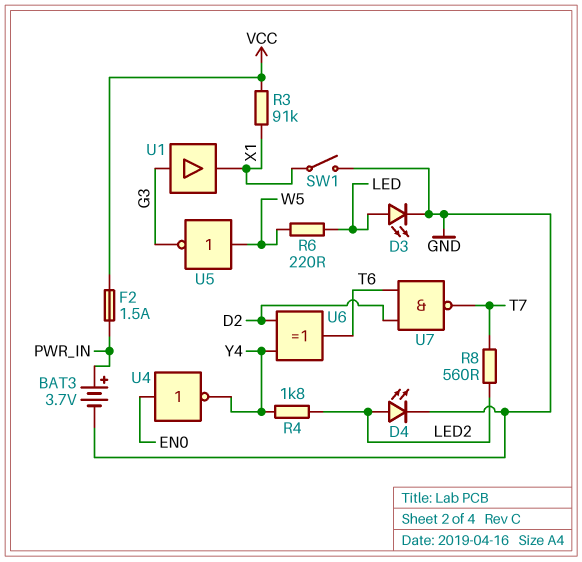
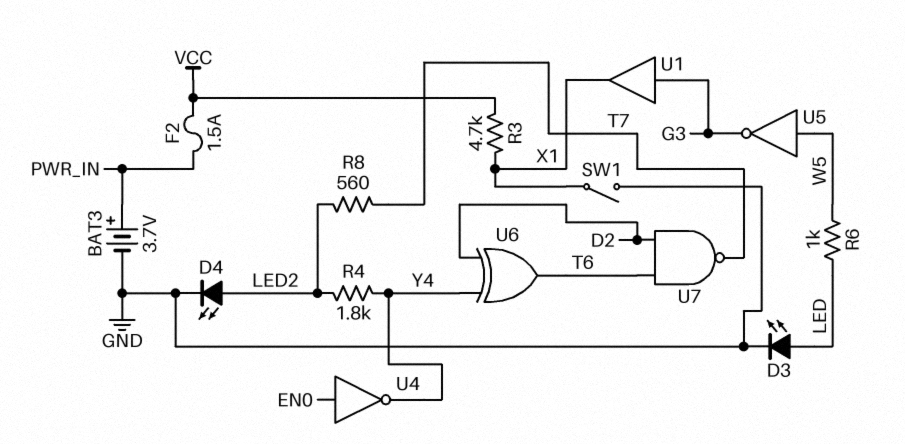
R3: 91k (VCC, X1) -> 4.7k (VCC, X1)
R6: 220 (LED, W5) -> 1k (LED, W5)

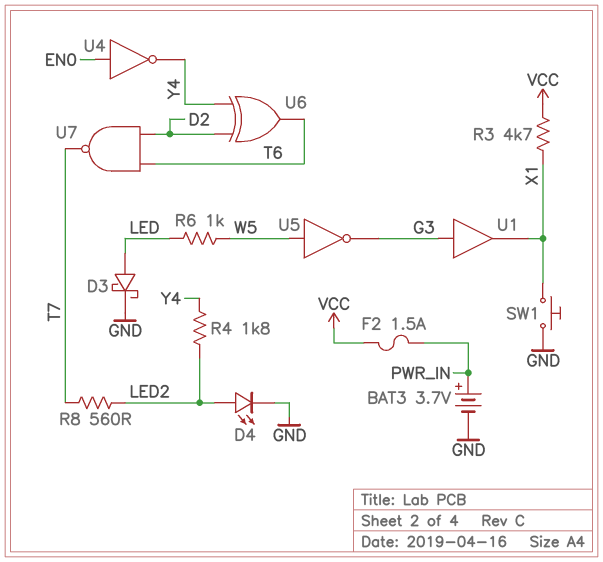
D3: LED (A LED, K GND) -> schottky (A LED, K GND)
SW1: switch (GND, X1) -> button (GND, X1)

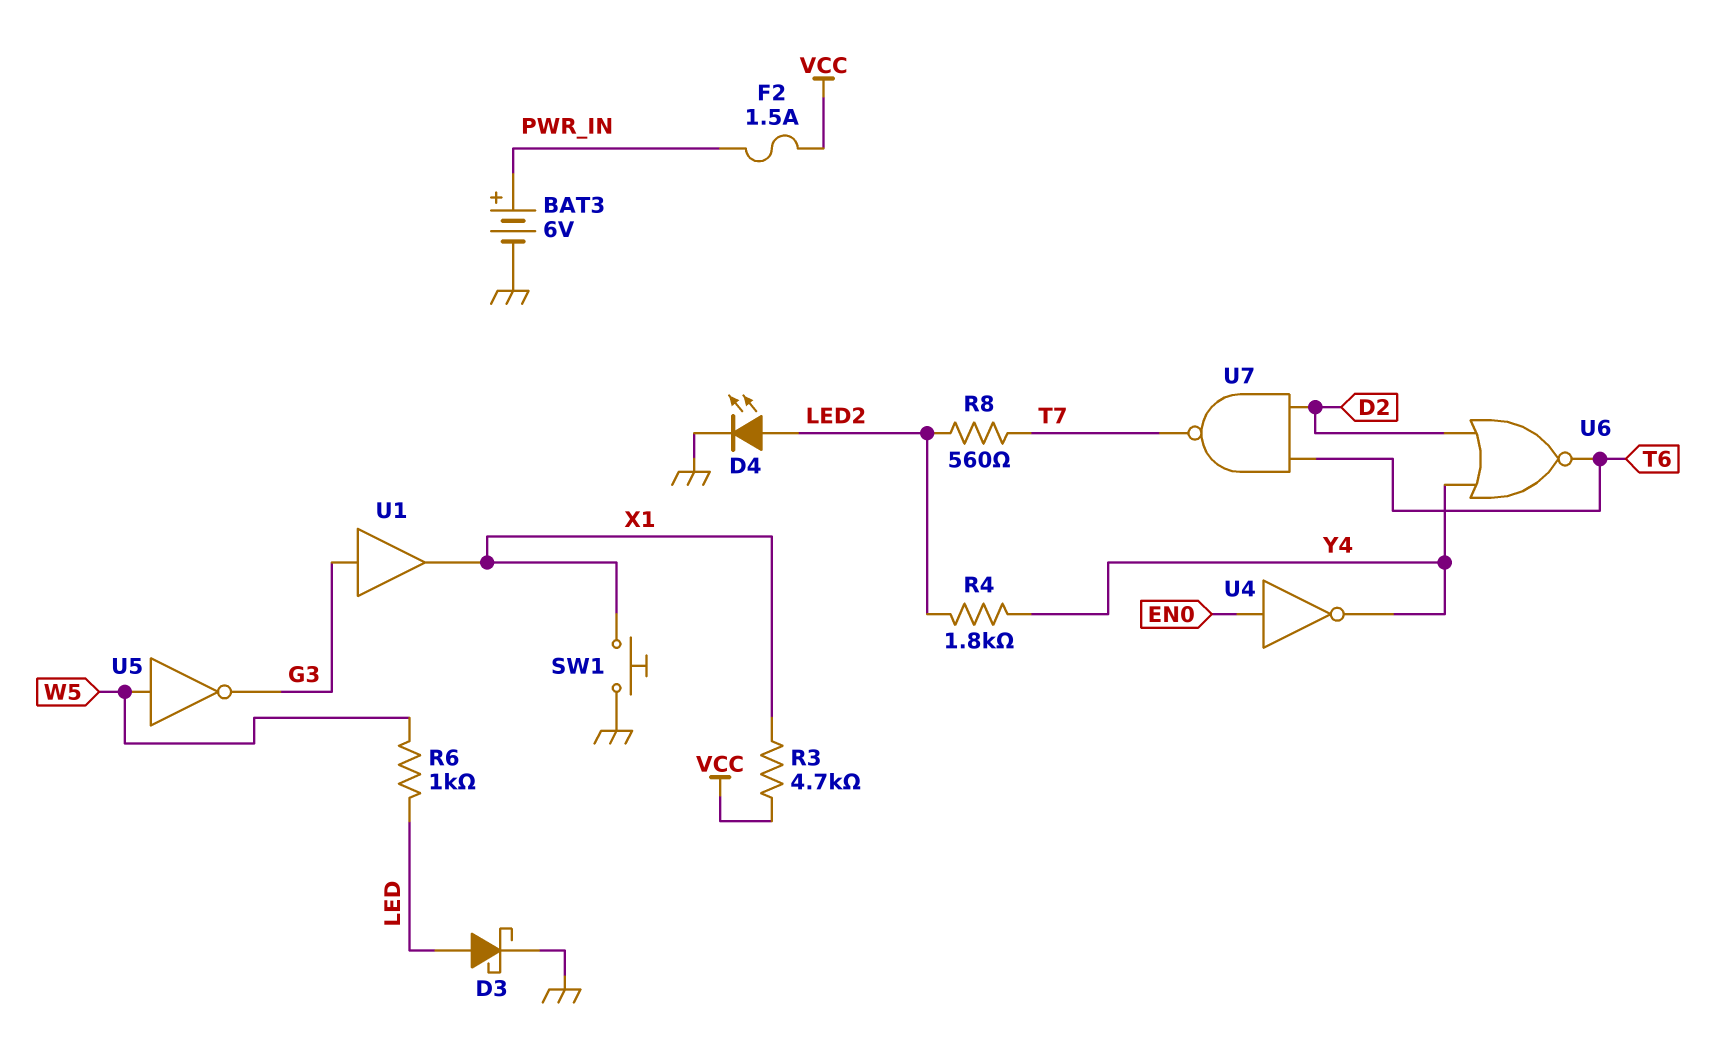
BAT3: 3.7V (plus PWR_IN, minus GND) -> 6V (plus PWR_IN, minus GND)
U6: XOR (in D2, in Y4, out T6) -> NOR (in D2, in Y4, out T6)

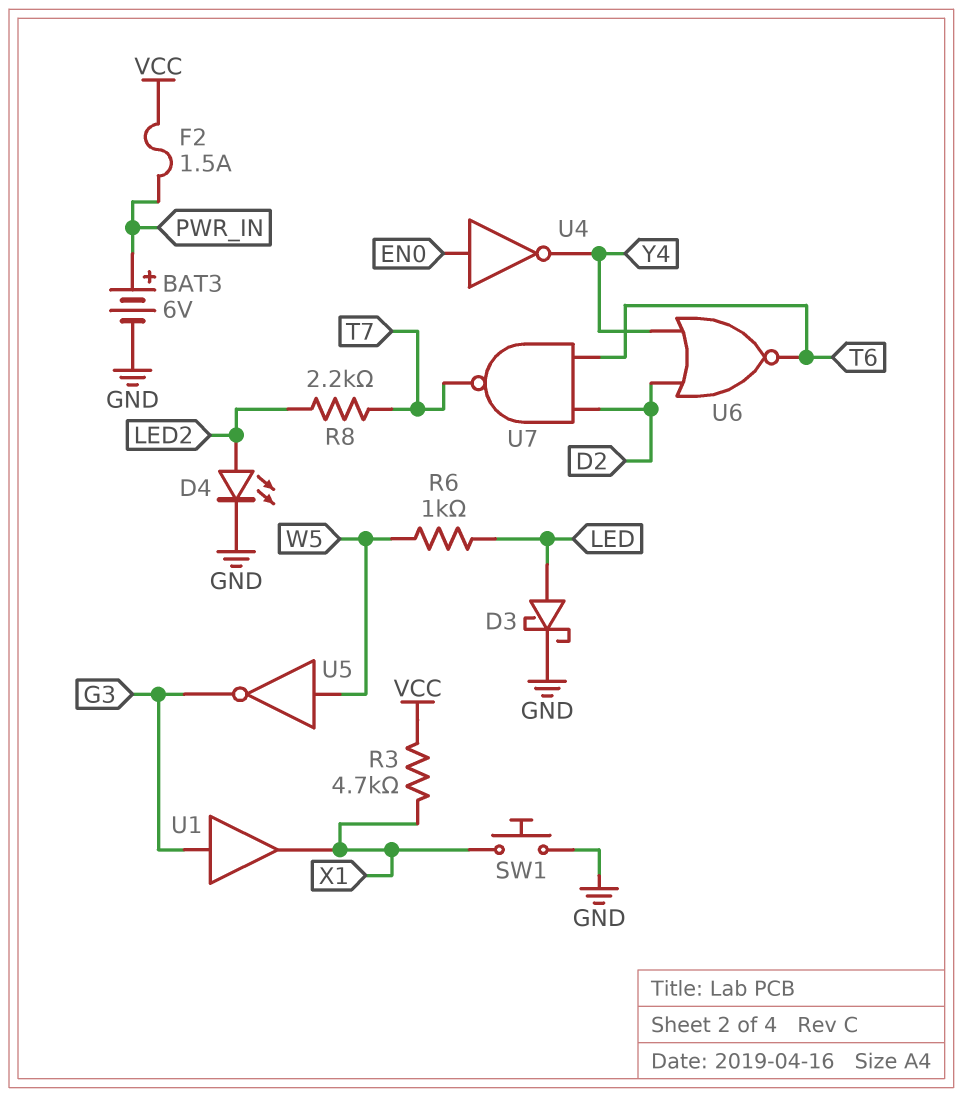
R4: 1.8k (LED2, Y4) -> none
R8: 560 (LED2, T7) -> 2.2k (LED2, T7)

